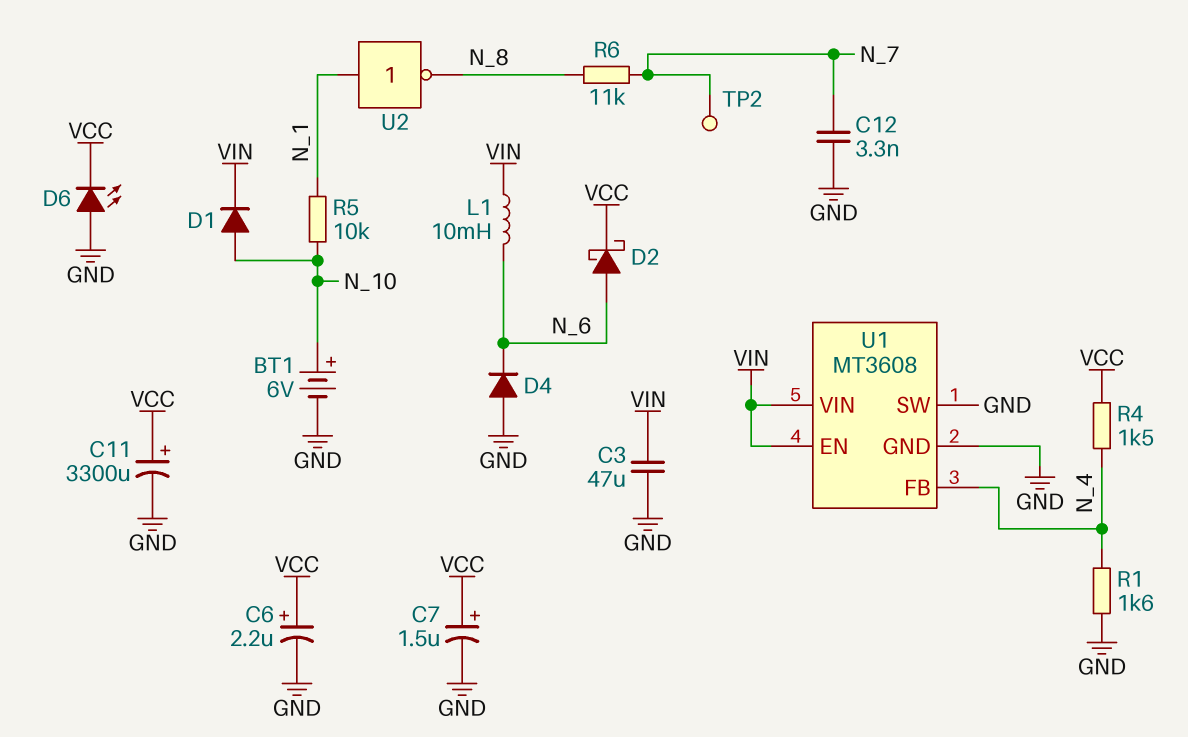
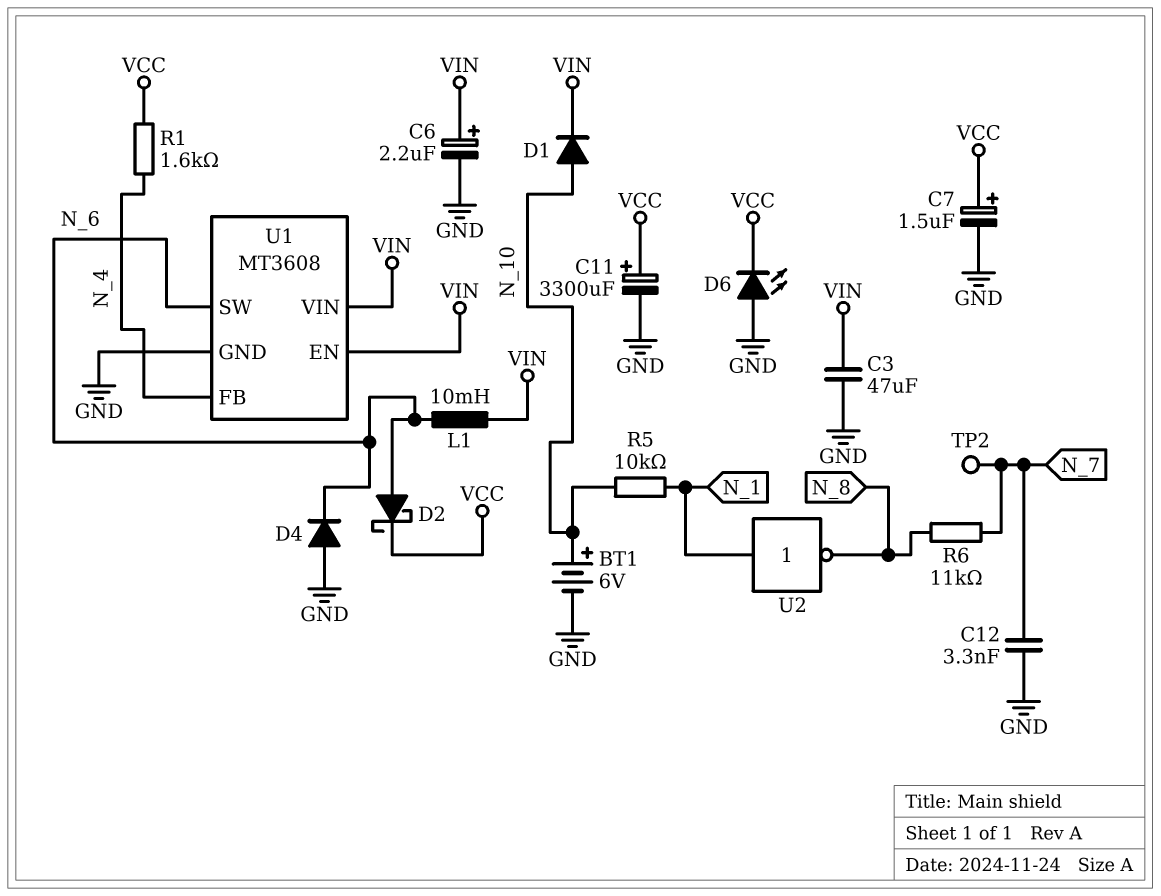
C6: 2.2uF (plus VCC, minus GND) -> 2.2uF (plus VIN, minus GND)
R1: 1.6k (GND, N_4) -> 1.6k (N_4, VCC)
R4: 1.5k (N_4, VCC) -> none
U1 pin SW: GND -> N_6

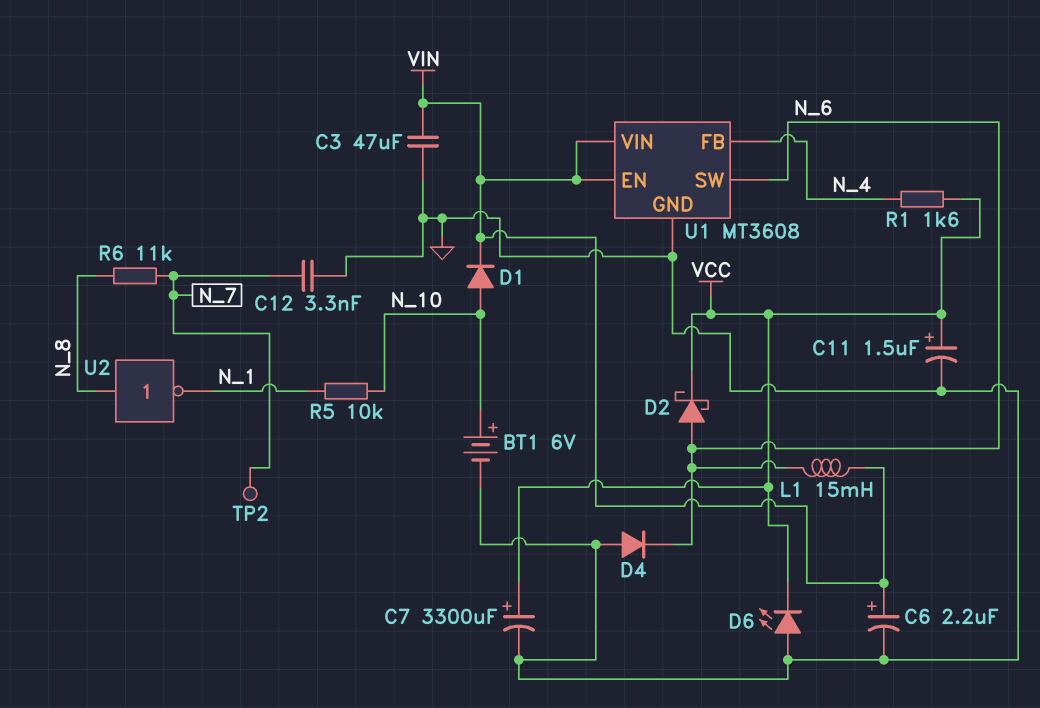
C7: 1.5uF (plus VCC, minus GND) -> 3300uF (plus VCC, minus GND)
C11: 3300uF (plus VCC, minus GND) -> 1.5uF (plus VCC, minus GND)
L1: 10mH (N_6, VIN) -> 15mH (N_6, VIN)
U2: NOT (in N_1, out N_8) -> NOT (in N_8, out N_1)

